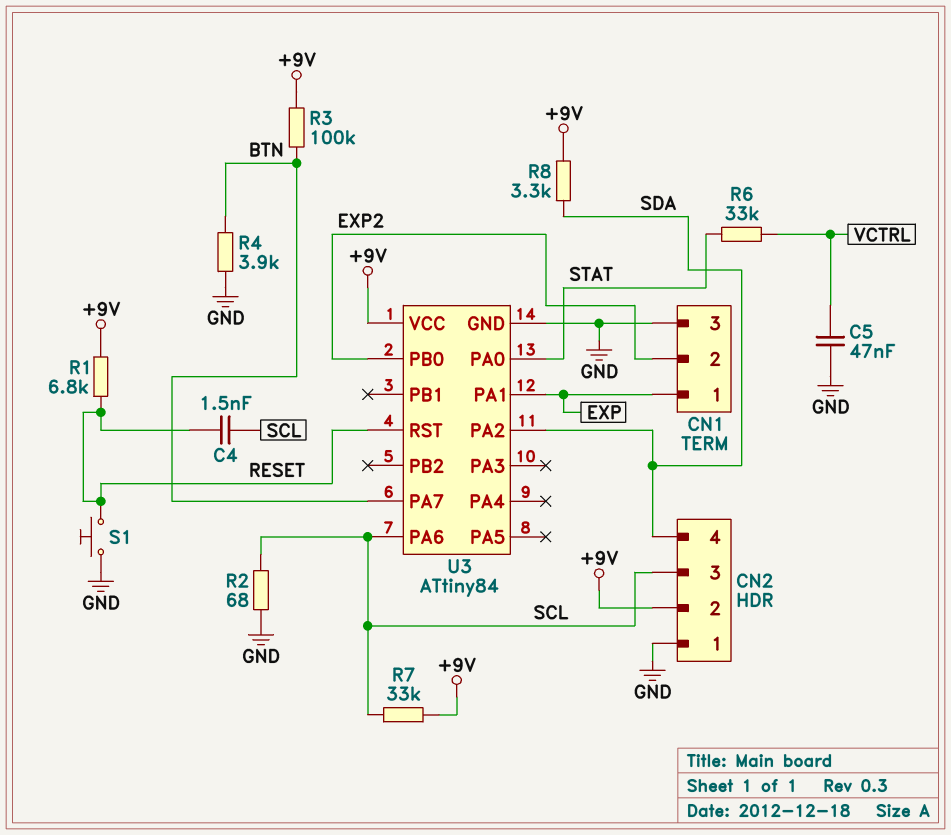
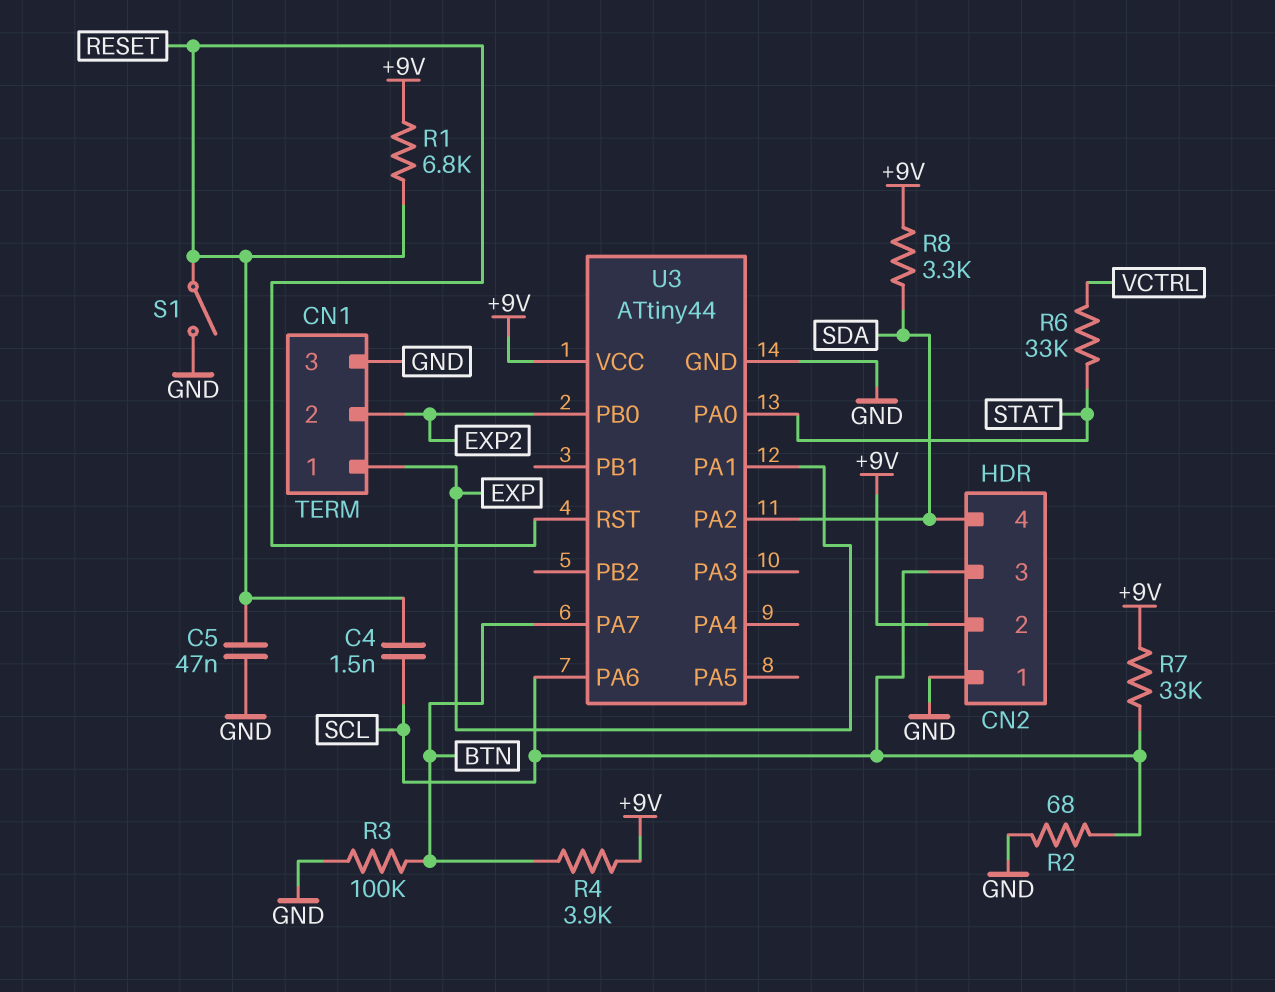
C5: 47nF (GND, VCTRL) -> 47nF (GND, RESET)
R3: 100k (+9V, BTN) -> 100k (BTN, GND)
R4: 3.9k (BTN, GND) -> 3.9k (+9V, BTN)
S1: button (GND, RESET) -> switch (GND, RESET)
U3: ATtiny84 -> ATtiny44

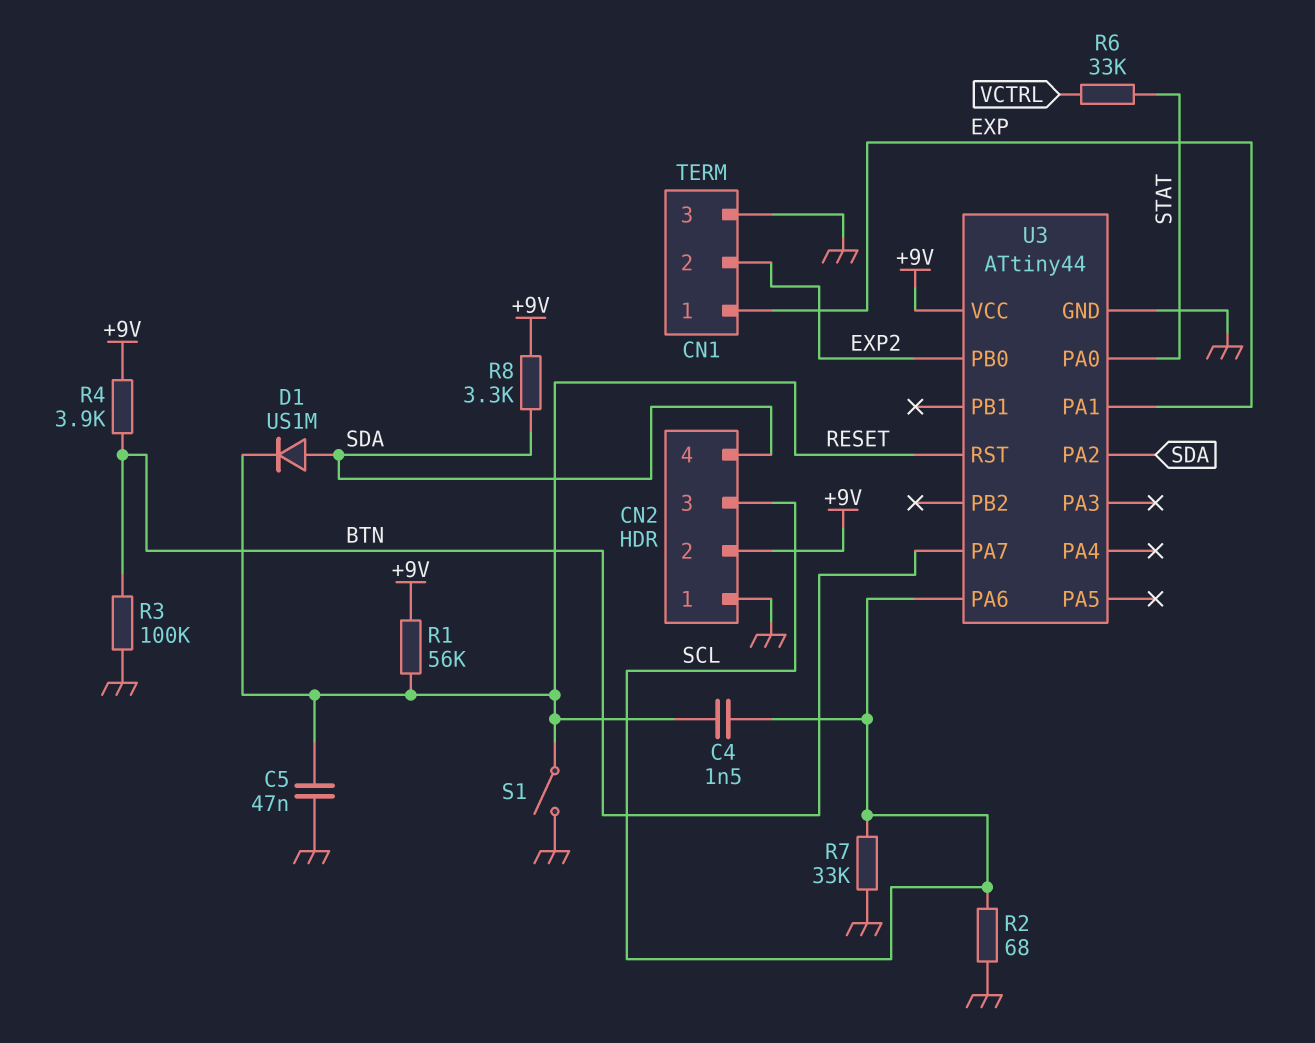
D1: none -> diode US1M (A SDA, K RESET)
R1: 6.8k (+9V, RESET) -> 56k (+9V, RESET)
R7: 33k (+9V, SCL) -> 33k (GND, SCL)

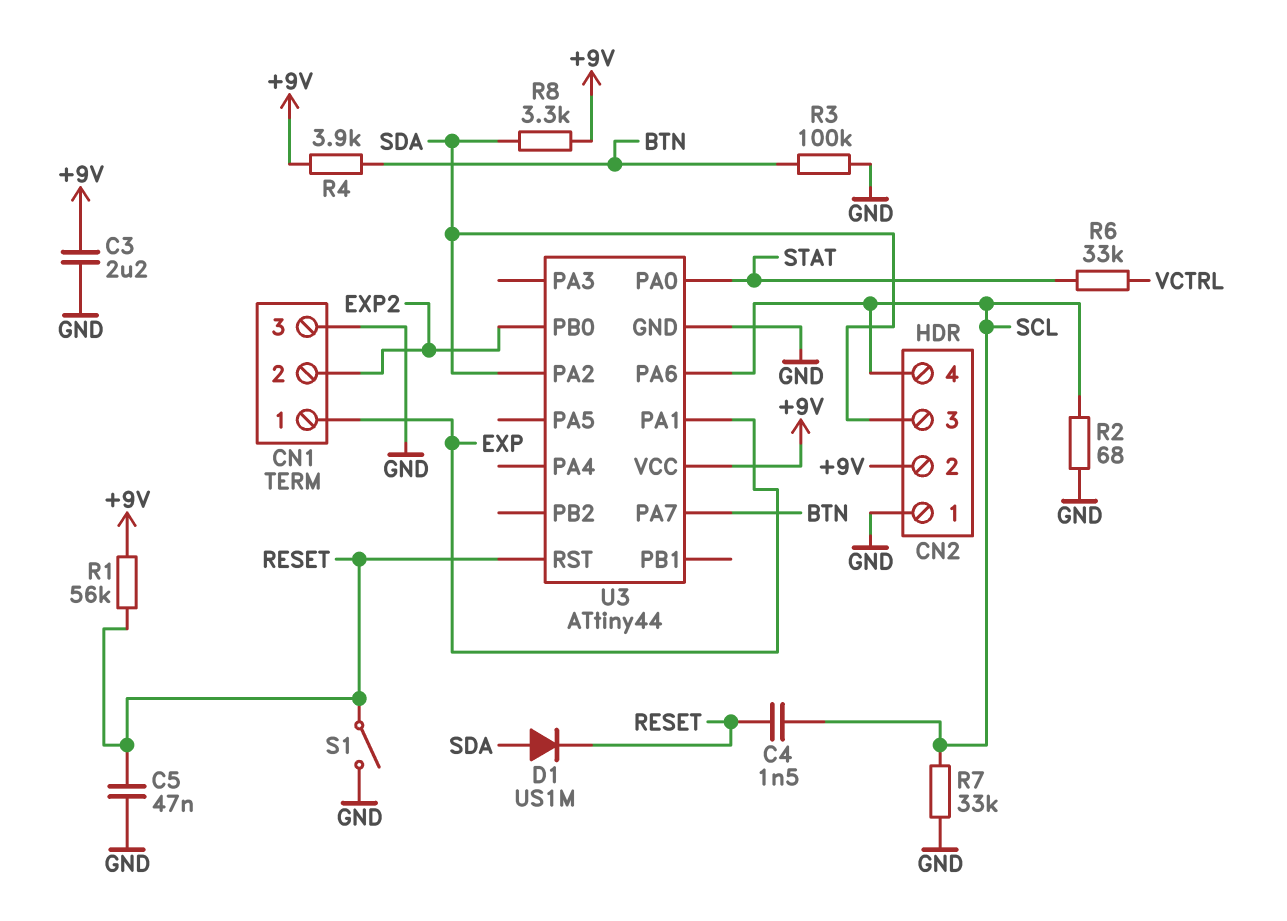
C3: none -> 2.2uF (+9V, GND)
CN2 pin 3: SCL -> SDA
CN2 pin 4: SDA -> SCL

